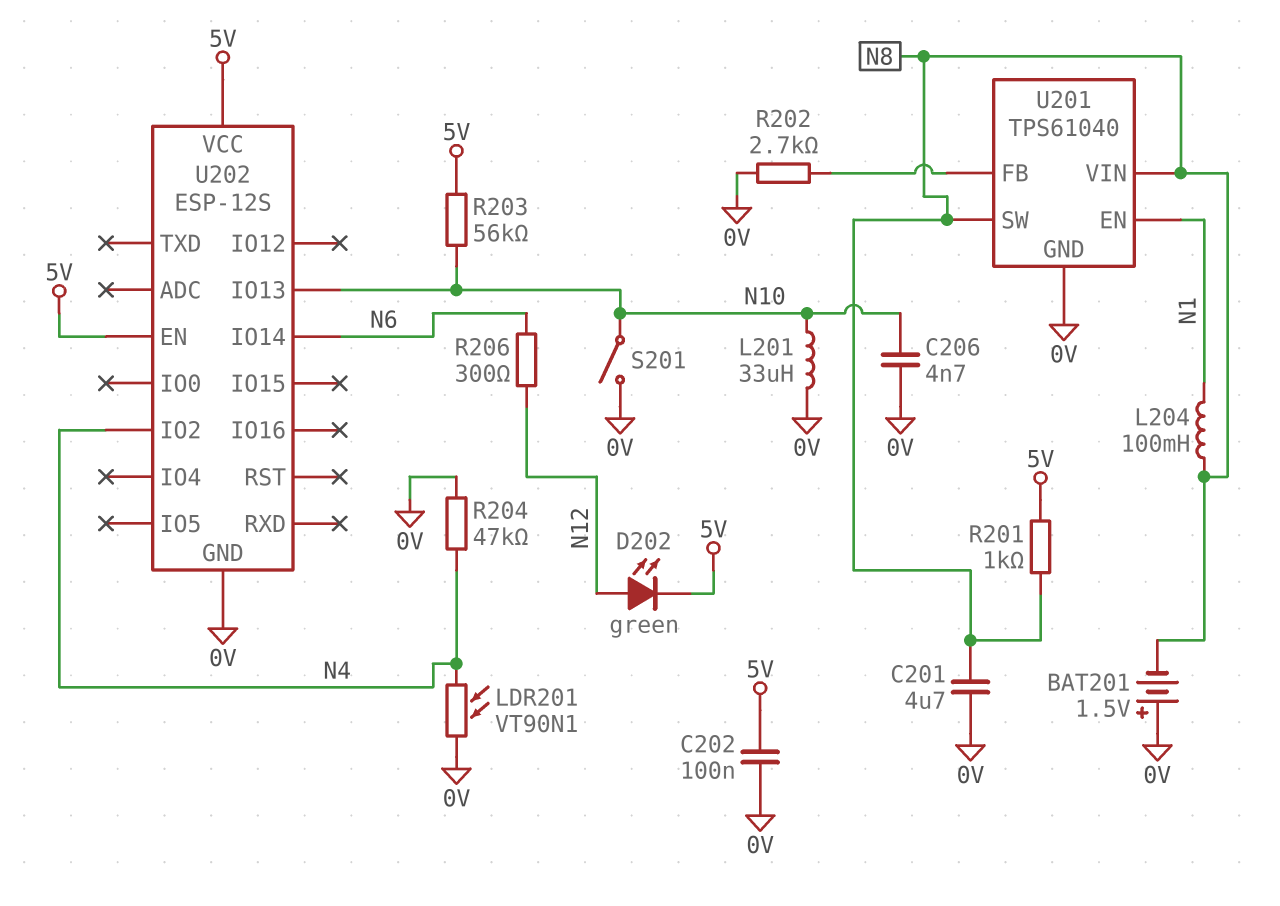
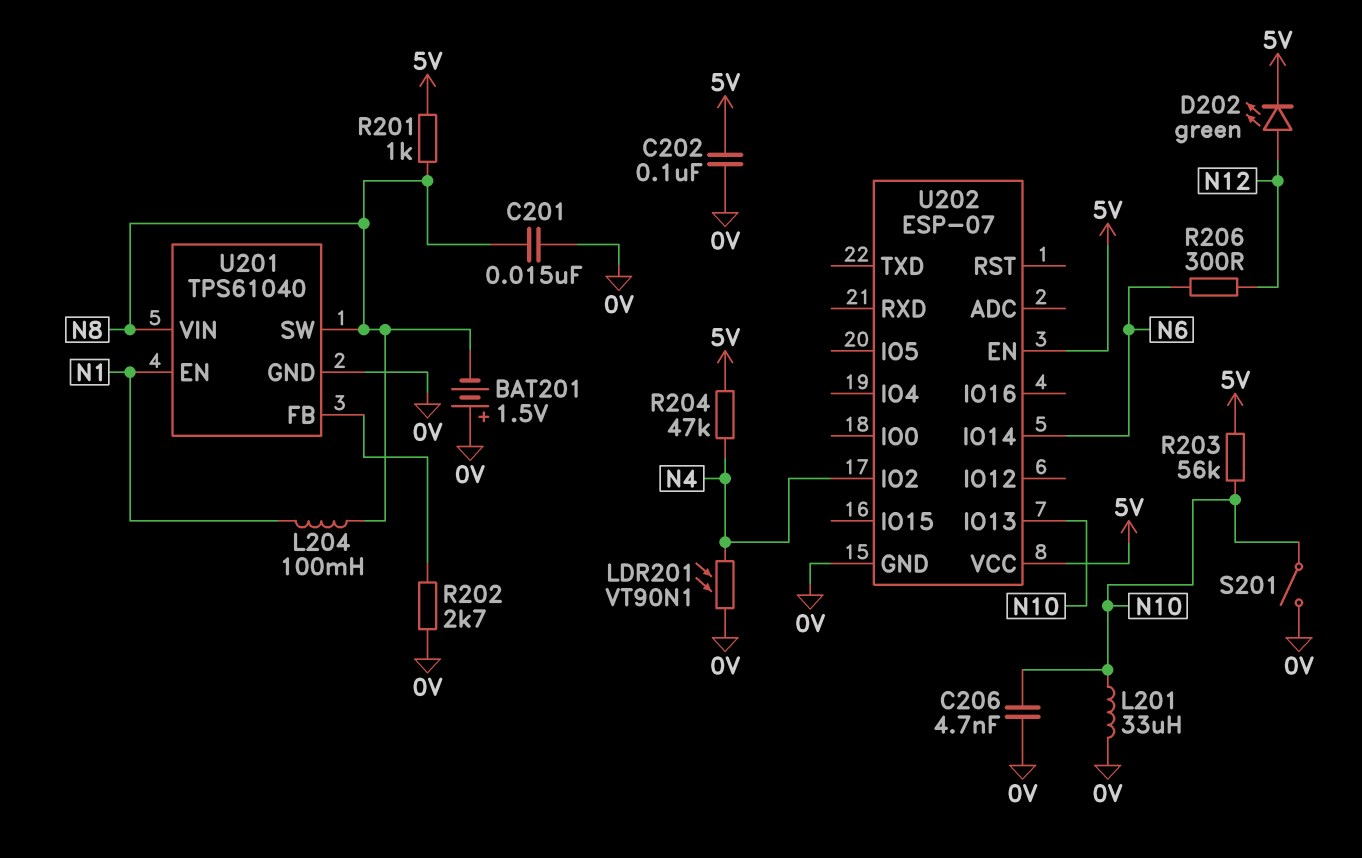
C201: 4.7uF (0V, N8) -> 15nF (0V, N8)
R204: 47k (0V, N4) -> 47k (5V, N4)
U202: ESP-12S -> ESP-07

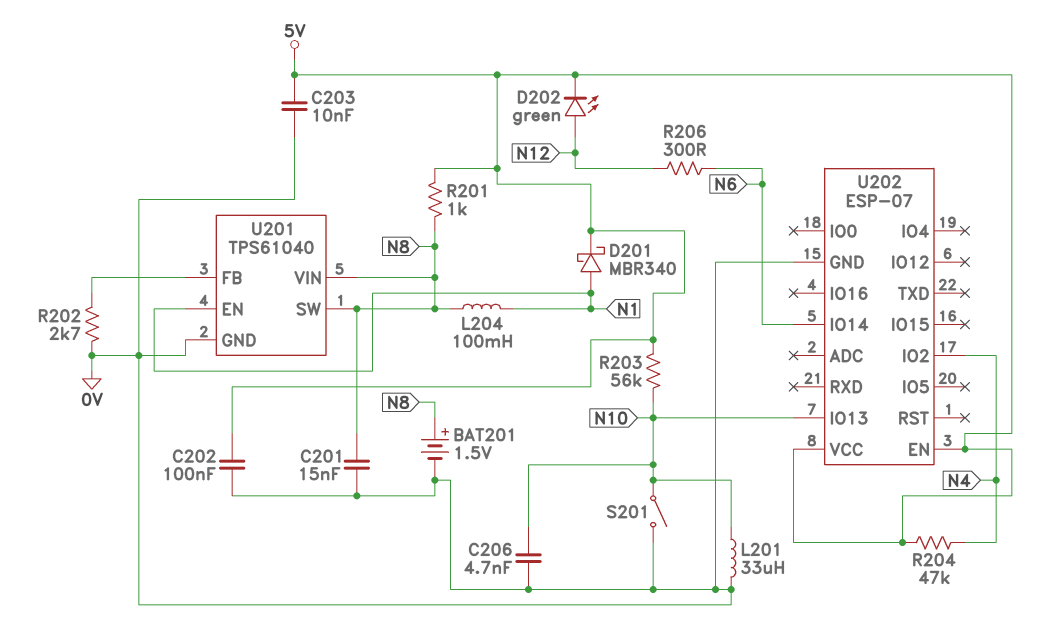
BAT201: 1.5V (plus 0V, minus N8) -> 1.5V (plus N8, minus 0V)
C203: none -> 10nF (0V, 5V)
D201: none -> schottky MBR340 (A N1, K 5V)
LDR201: VT90N1 (0V, N4) -> none

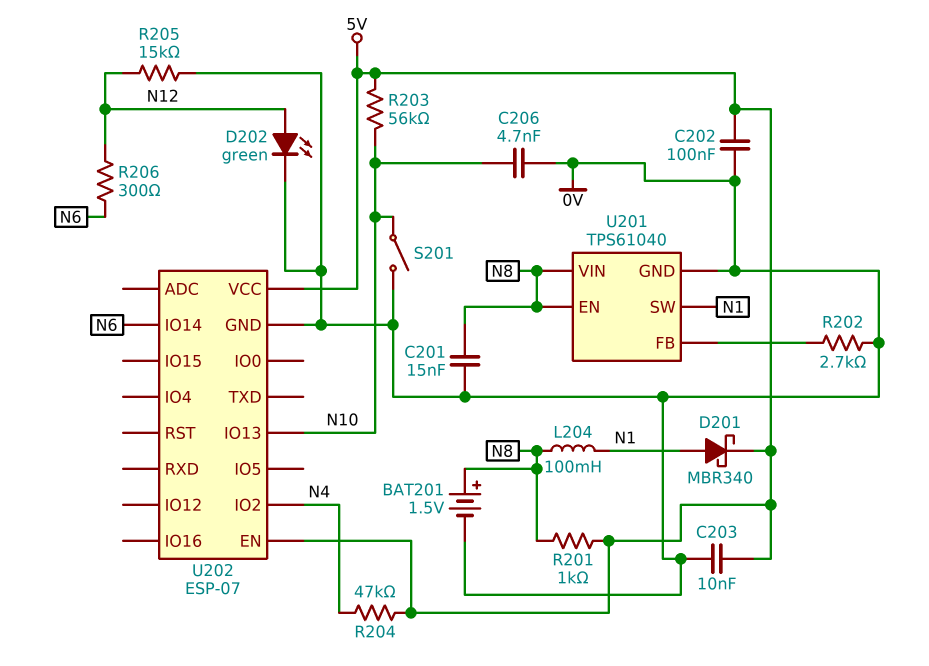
D202: LED green (A N12, K 5V) -> LED green (A N12, K 0V)
L201: 33uH (0V, N10) -> none
R205: none -> 15k (0V, N12)
U201 pin EN: N1 -> N8
U201 pin SW: N8 -> N1

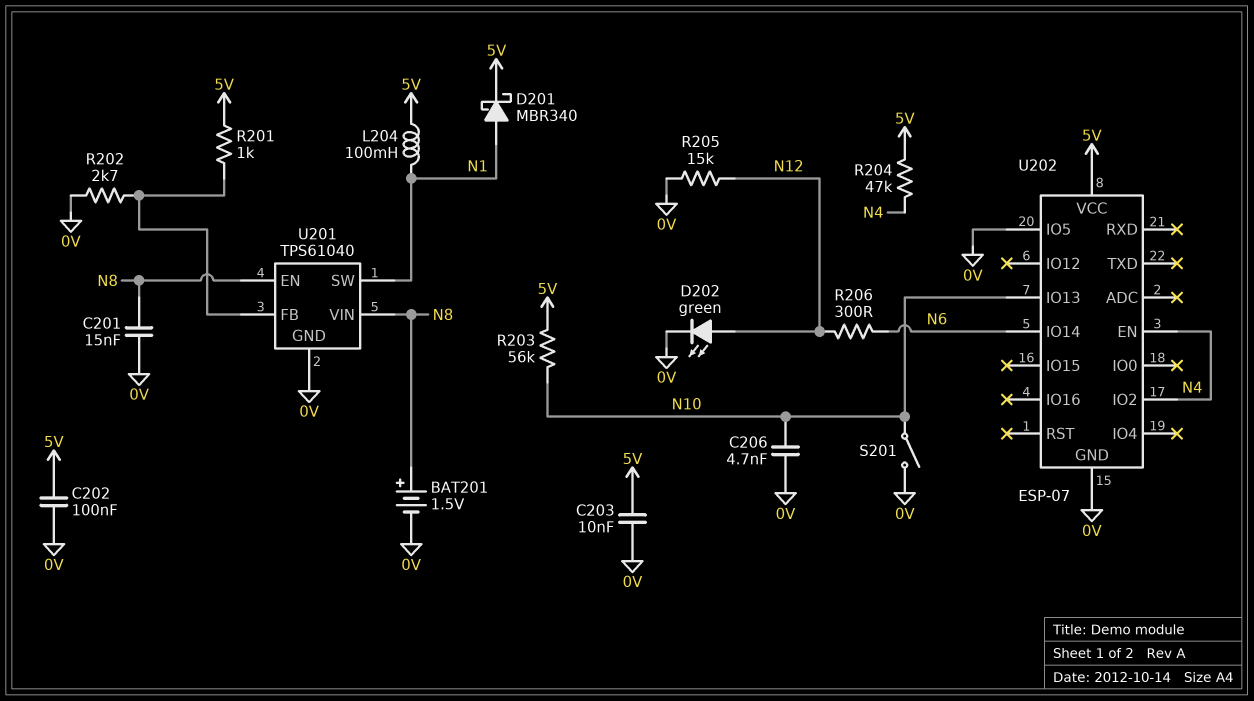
L204: 100mH (N1, N8) -> 100mH (5V, N1)
R201: 1k (5V, N8) -> 1k (5V, U201/FB)
U202 pin EN: 5V -> N4
U202 pin IO5: none -> 0V

